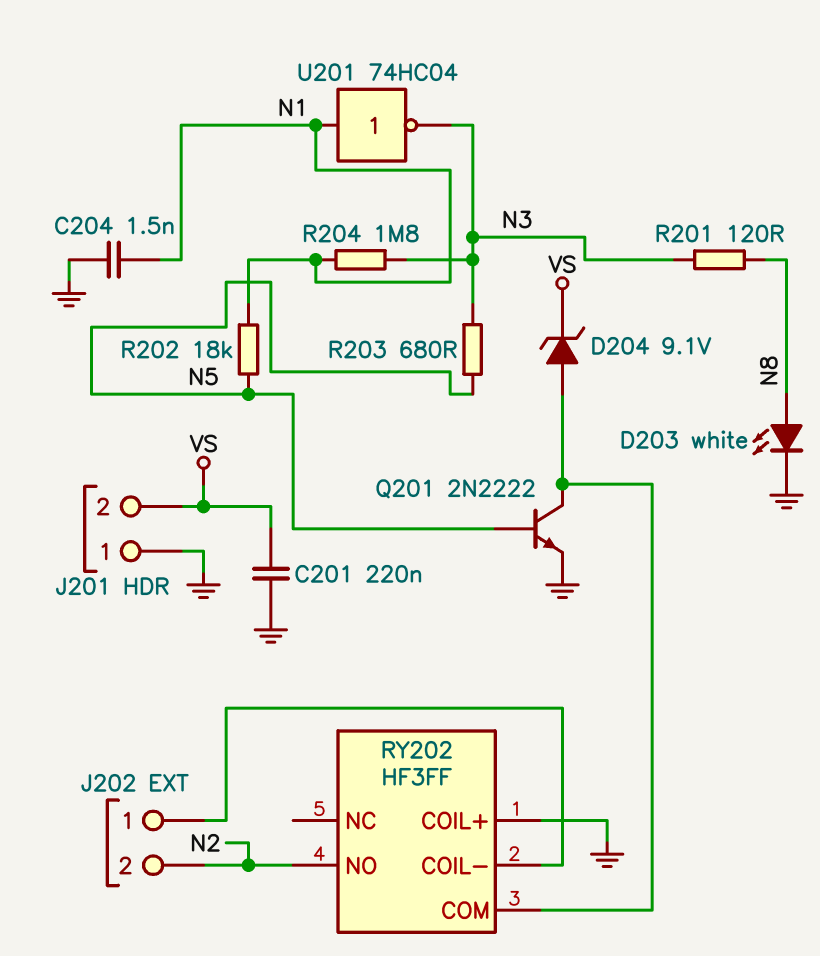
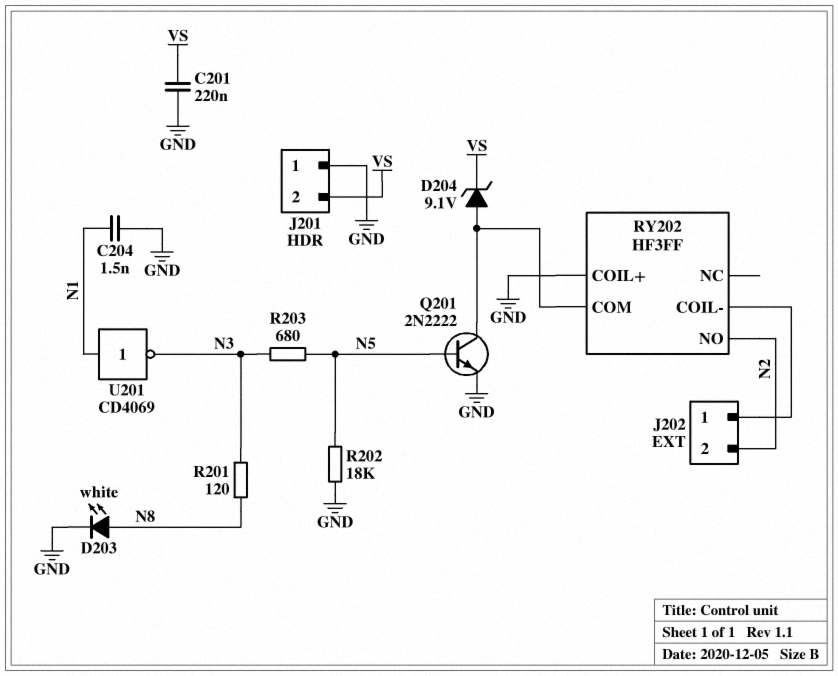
R202: 18k (N1, N5) -> 18k (GND, N5)
R204: 1.8M (N1, N3) -> none
U201: NOT 74HC04 (in N1, out N3) -> NOT CD4069 (in N1, out N3)

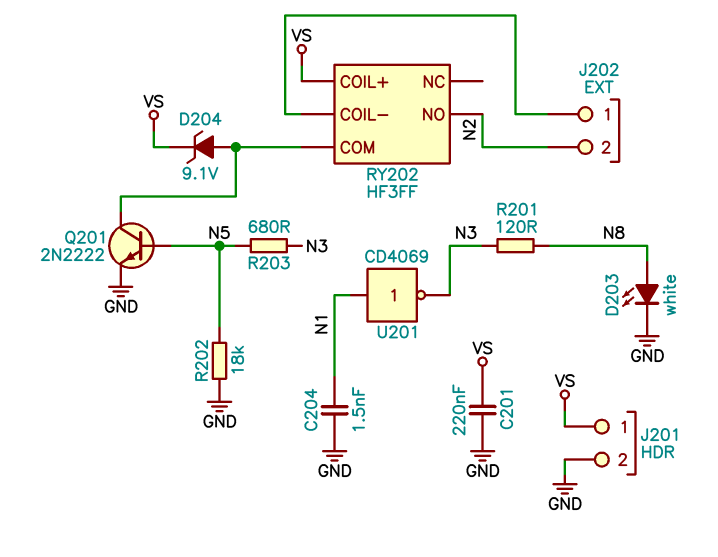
J201 pin 1: GND -> VS
J201 pin 2: VS -> GND
RY202 pin COIL+: GND -> VS

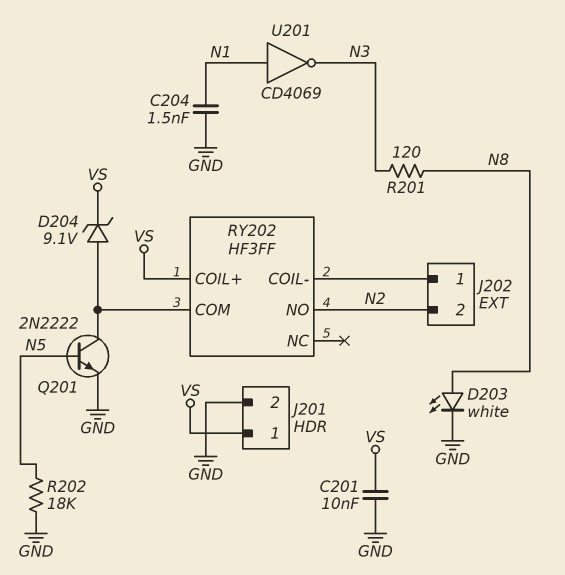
C201: 220nF (GND, VS) -> 10nF (GND, VS)
R203: 680 (N3, N5) -> none

